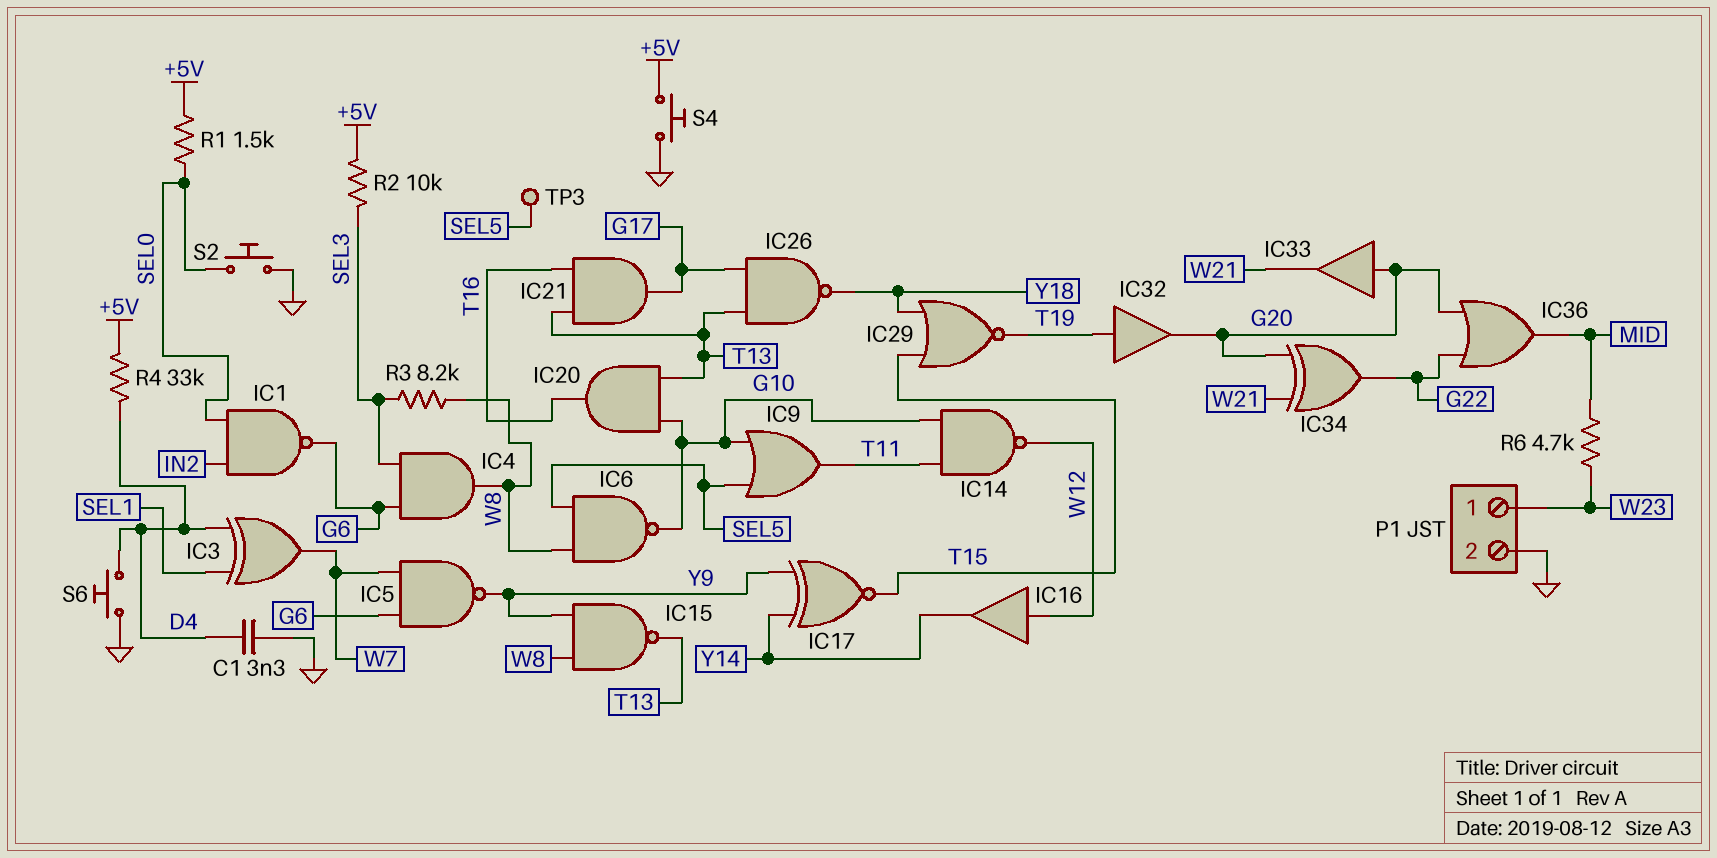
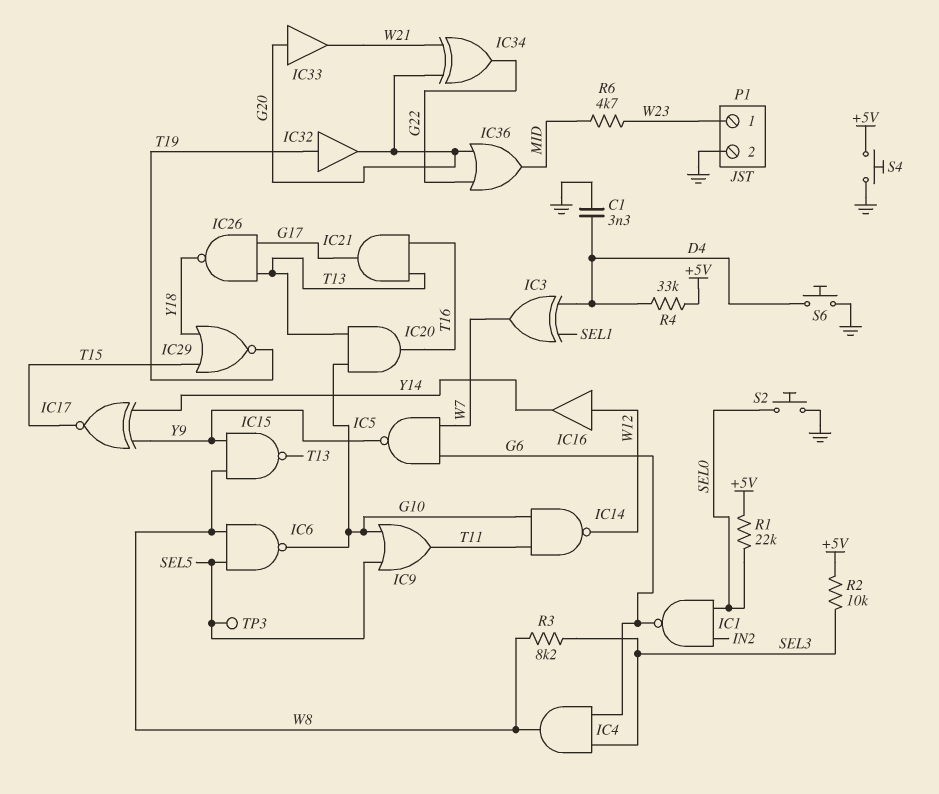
R1: 1.5k (+5V, SEL0) -> 22k (+5V, SEL0)

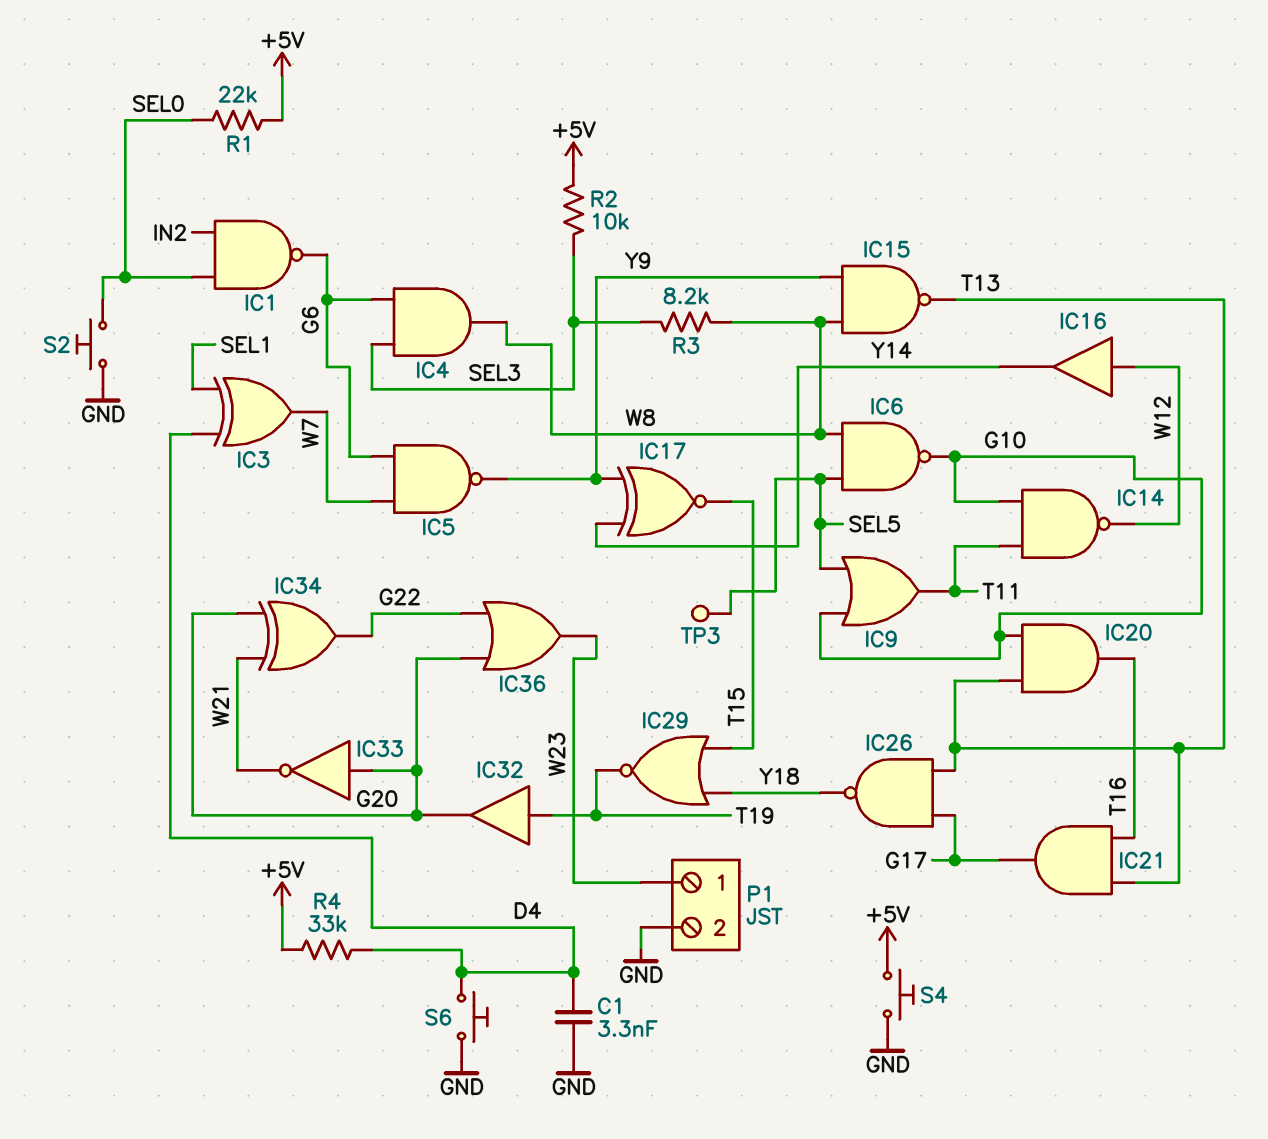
IC33: buffer (in G20, out W21) -> NOT (in G20, out W21)
IC36: OR (in G20, in G22, out MID) -> OR (in G20, in G22, out W23)
R6: 4.7k (MID, W23) -> none

